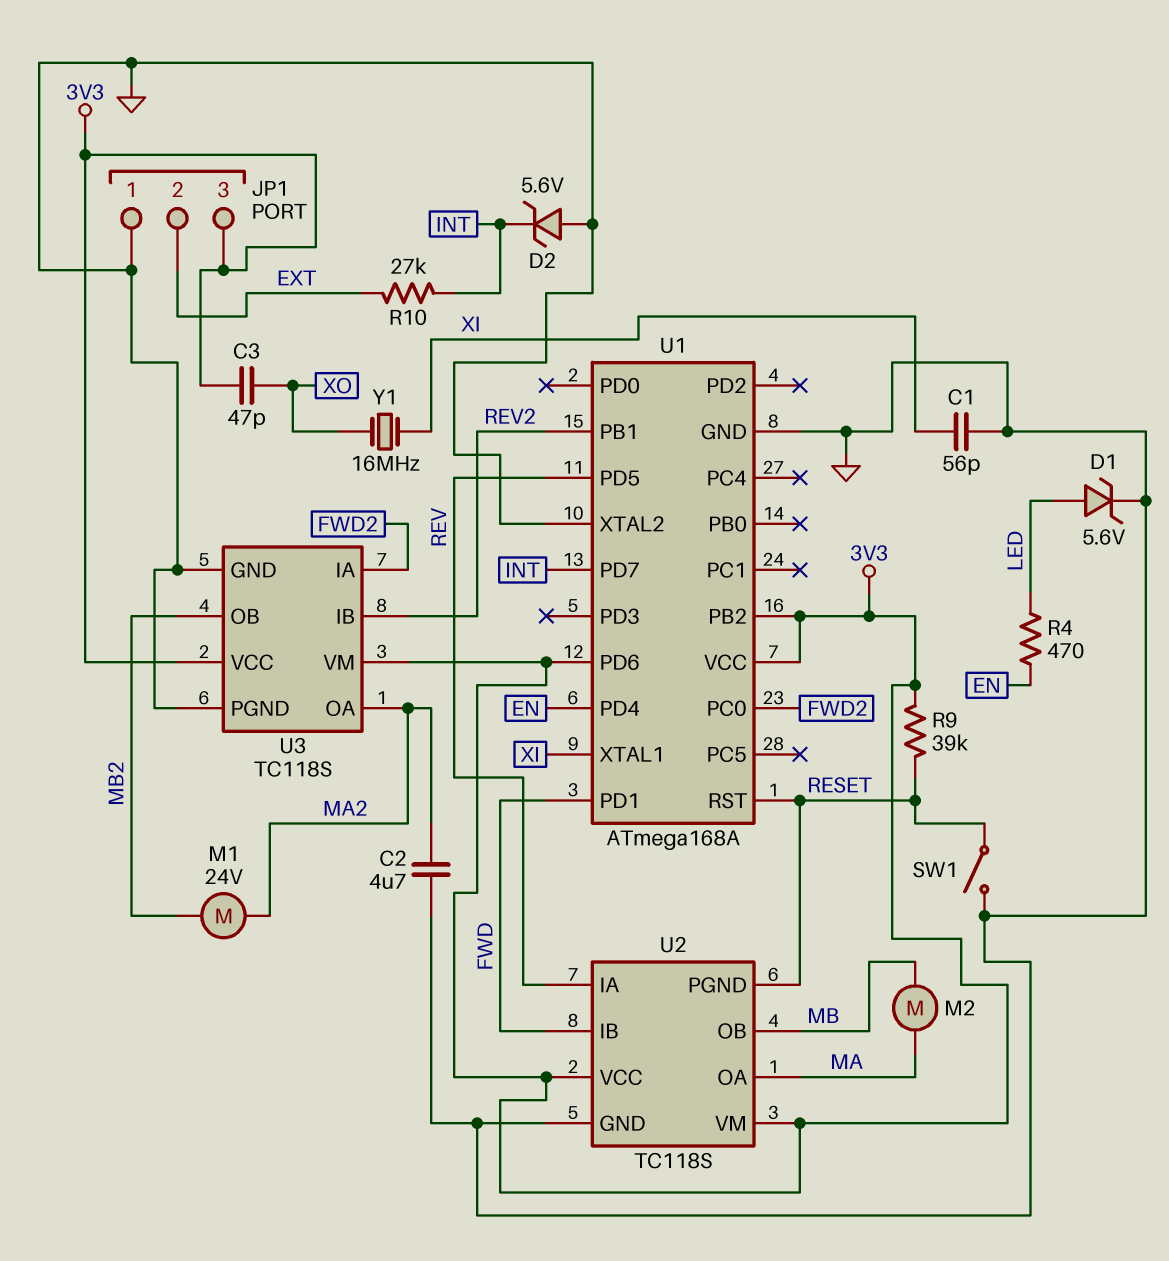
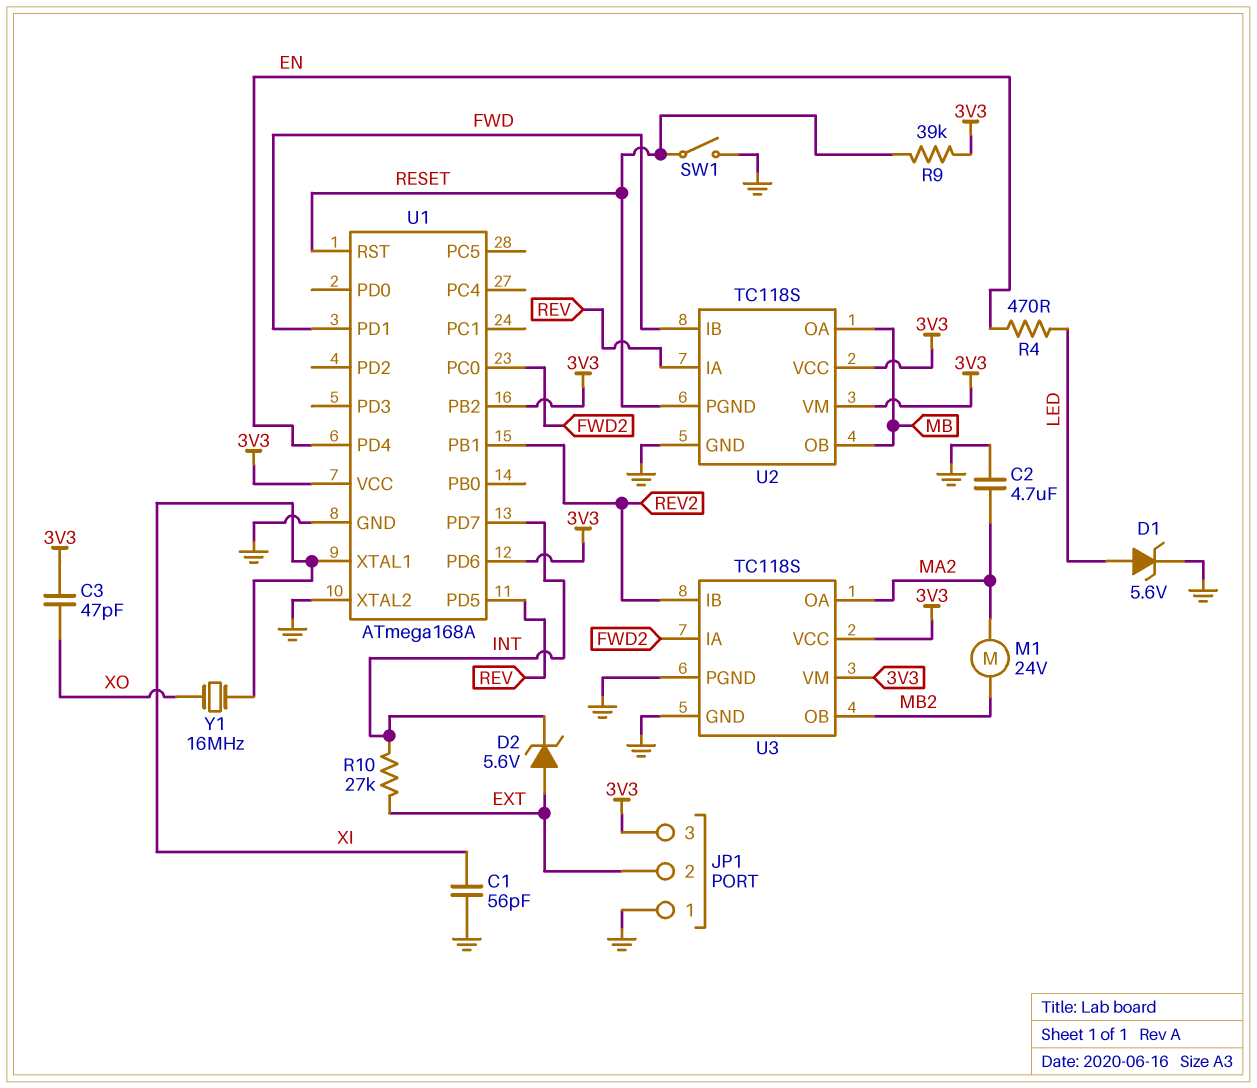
D2: zener 5.6V (A GND, K INT) -> zener 5.6V (A EXT, K INT)
M2: motor (MA, MB) -> none
U2 pin OA: MA -> MB

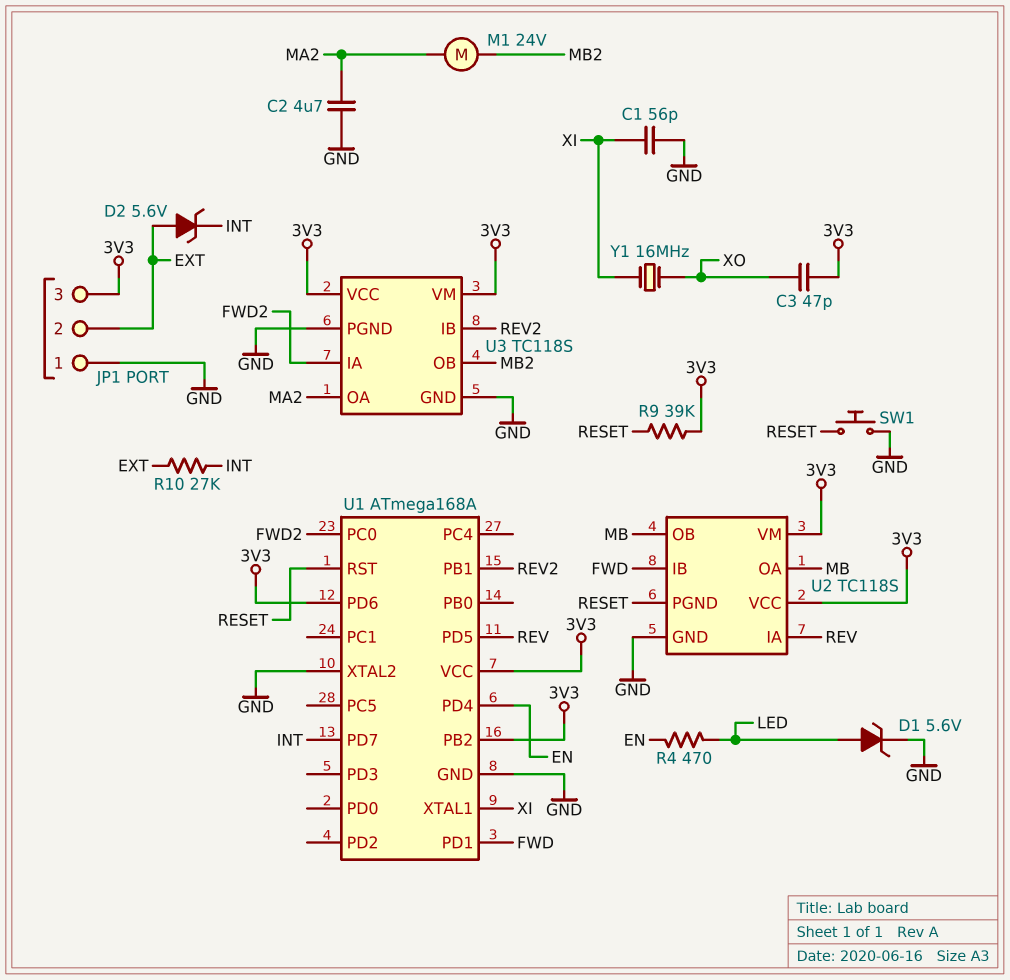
SW1: switch (GND, RESET) -> button (GND, RESET)

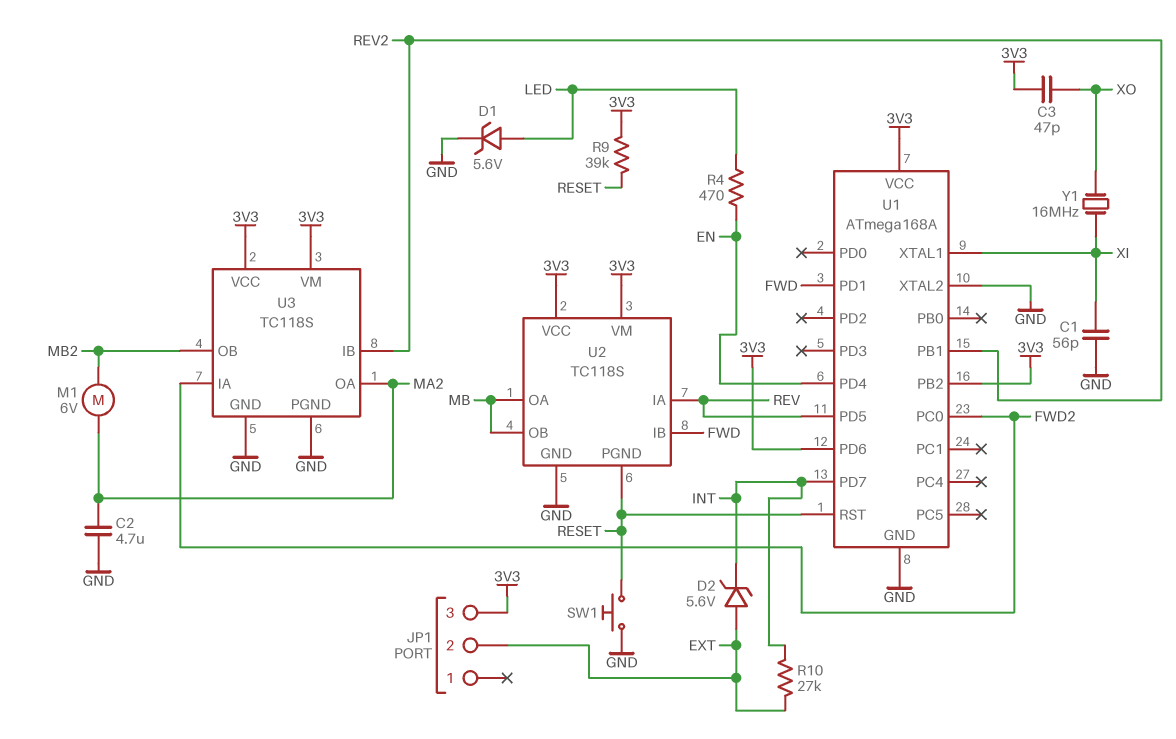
JP1 pin 1: GND -> none
M1: motor 24V (MA2, MB2) -> motor 6V (MA2, MB2)

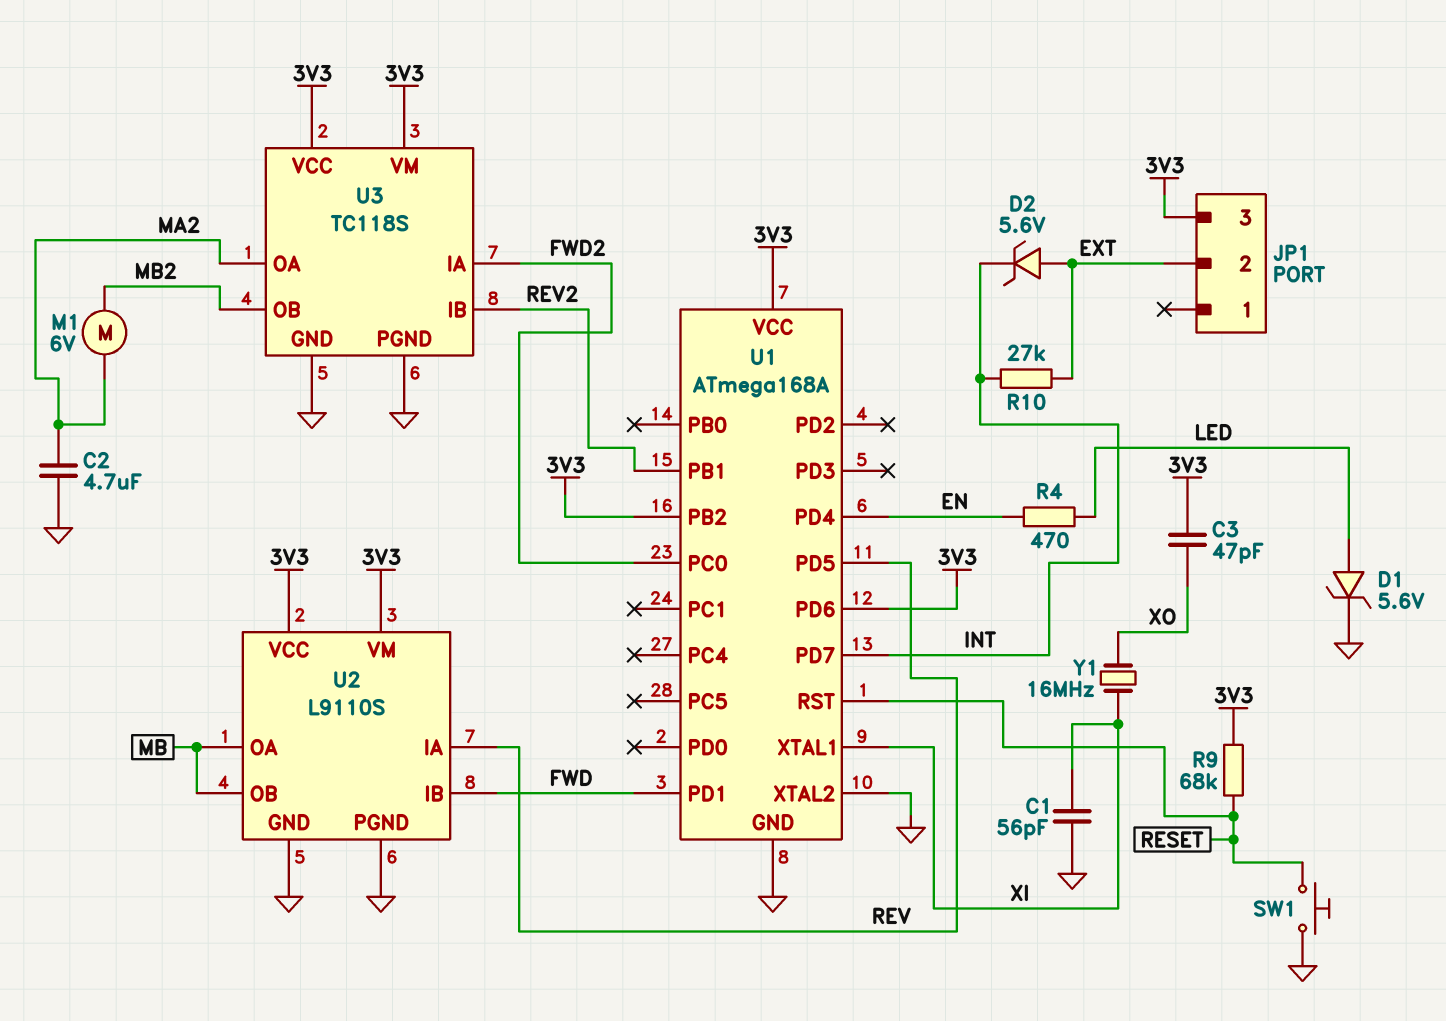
R9: 39k (3V3, RESET) -> 68k (3V3, RESET)
U2: TC118S -> L9110S
U2 pin PGND: RESET -> GND

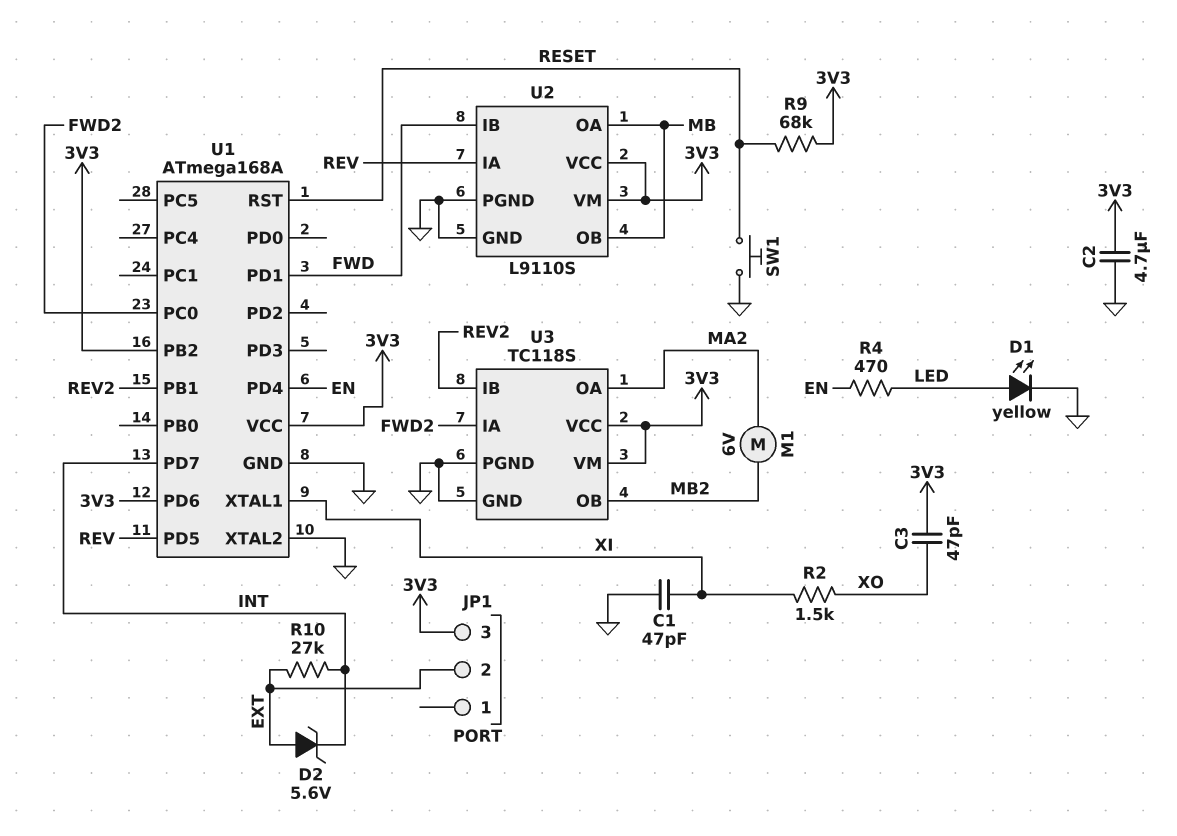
C1: 56pF (GND, XI) -> 47pF (GND, XI)
C2: 4.7uF (GND, MA2) -> 4.7uF (3V3, GND)
D1: zener 5.6V (A LED, K GND) -> LED yellow (A LED, K GND)
R2: none -> 1.5k (XI, XO)
Y1: 16MHz (XI, XO) -> none

